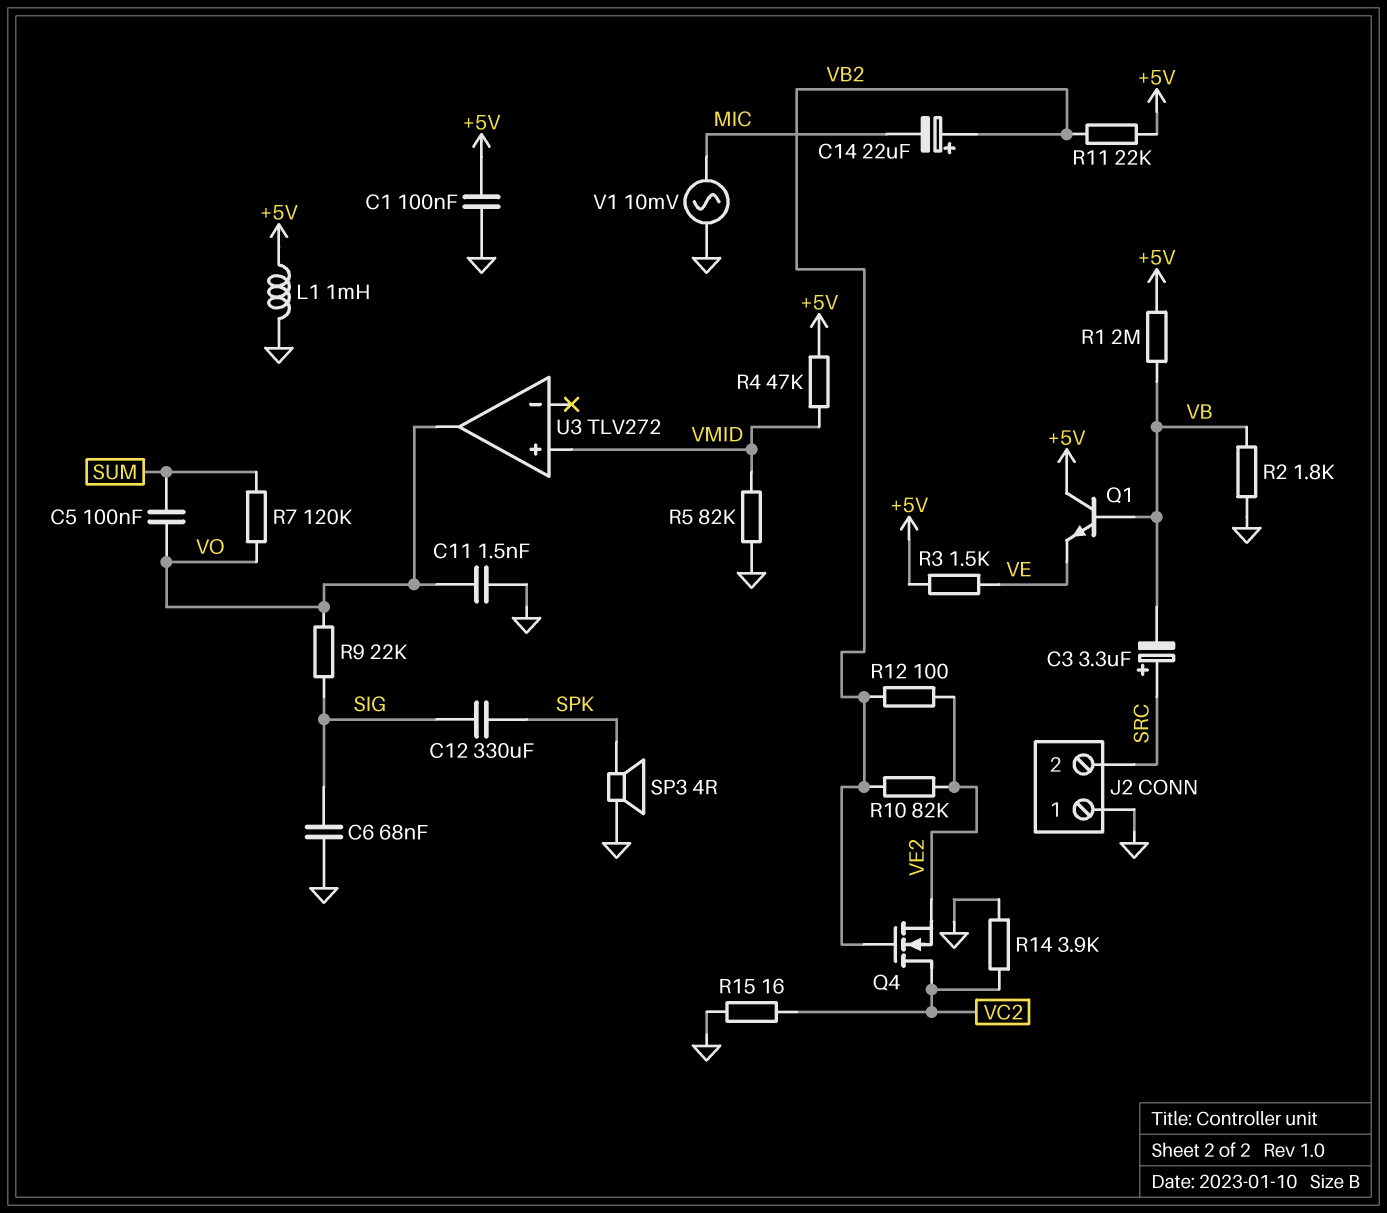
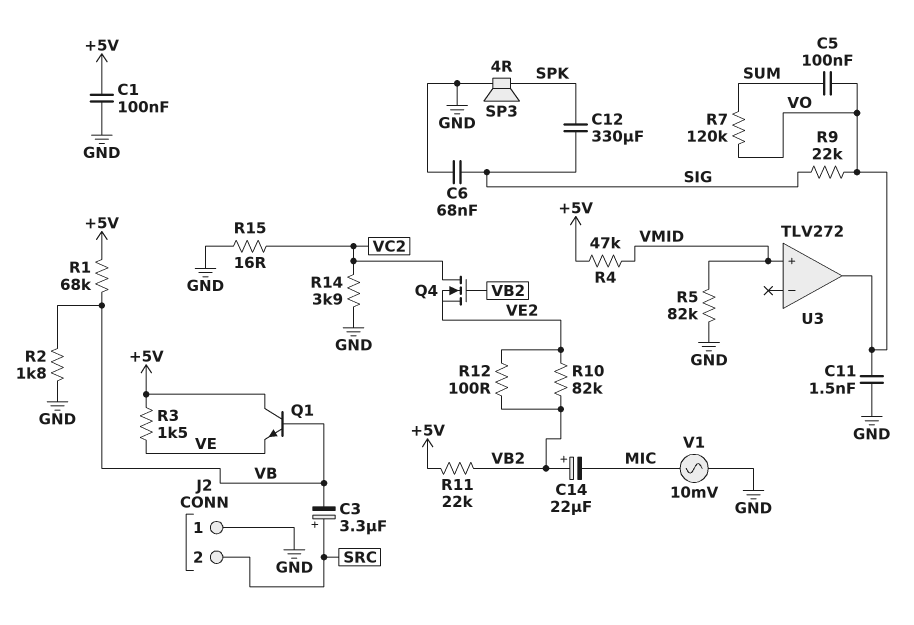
L1: 1mH (+5V, GND) -> none
R1: 2M (+5V, VB) -> 68k (+5V, VB)

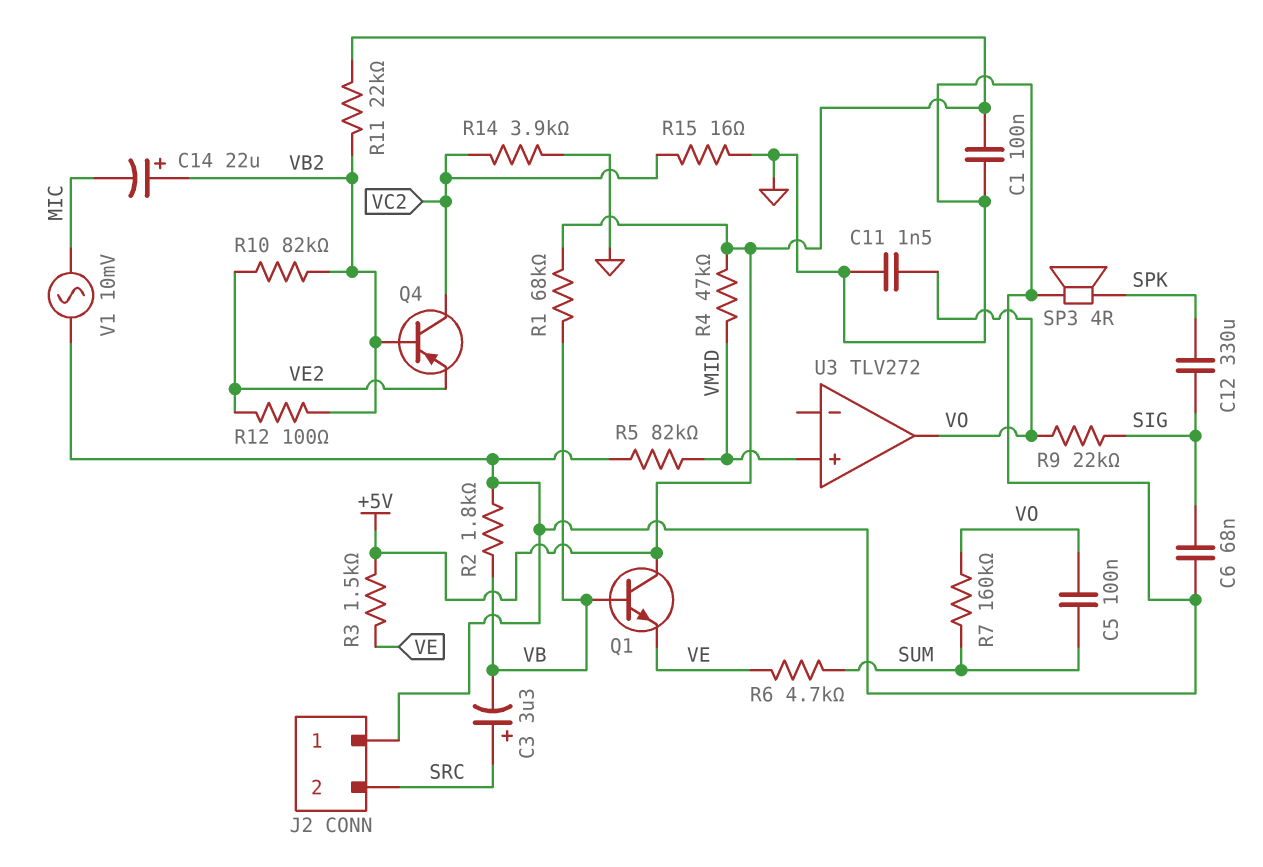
Q4: NMOS (G VB2, D VC2, S VE2) -> PNP (B VB2, C VC2, E VE2)
R6: none -> 4.7k (SUM, VE)
R7: 120k (SUM, VO) -> 160k (SUM, VO)

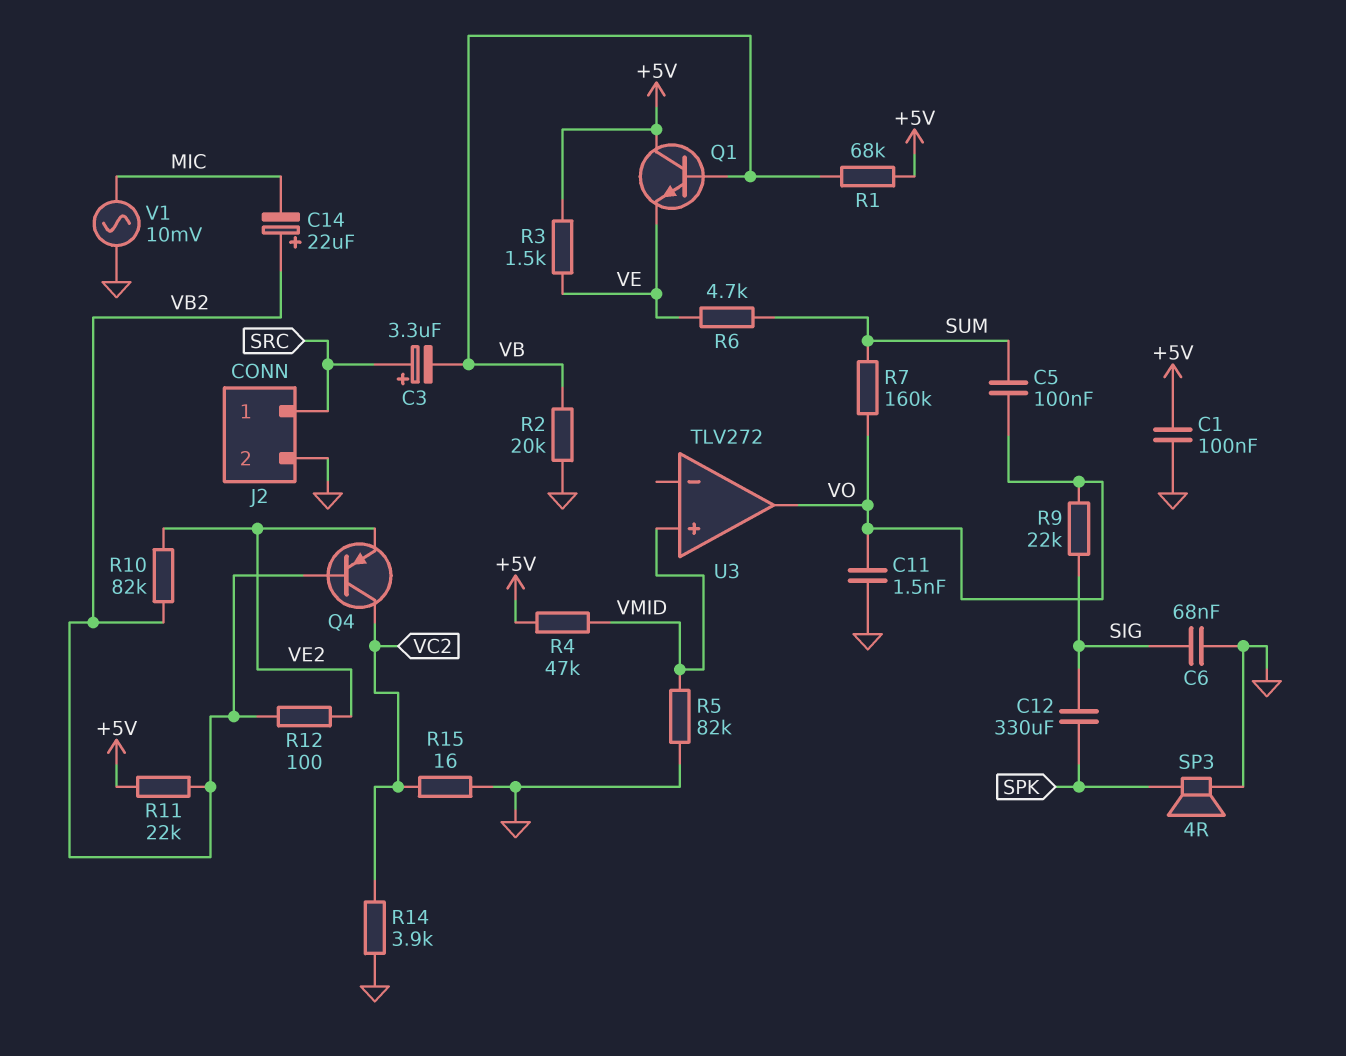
J2 pin 1: GND -> SRC
J2 pin 2: SRC -> GND
R2: 1.8k (GND, VB) -> 20k (GND, VB)

